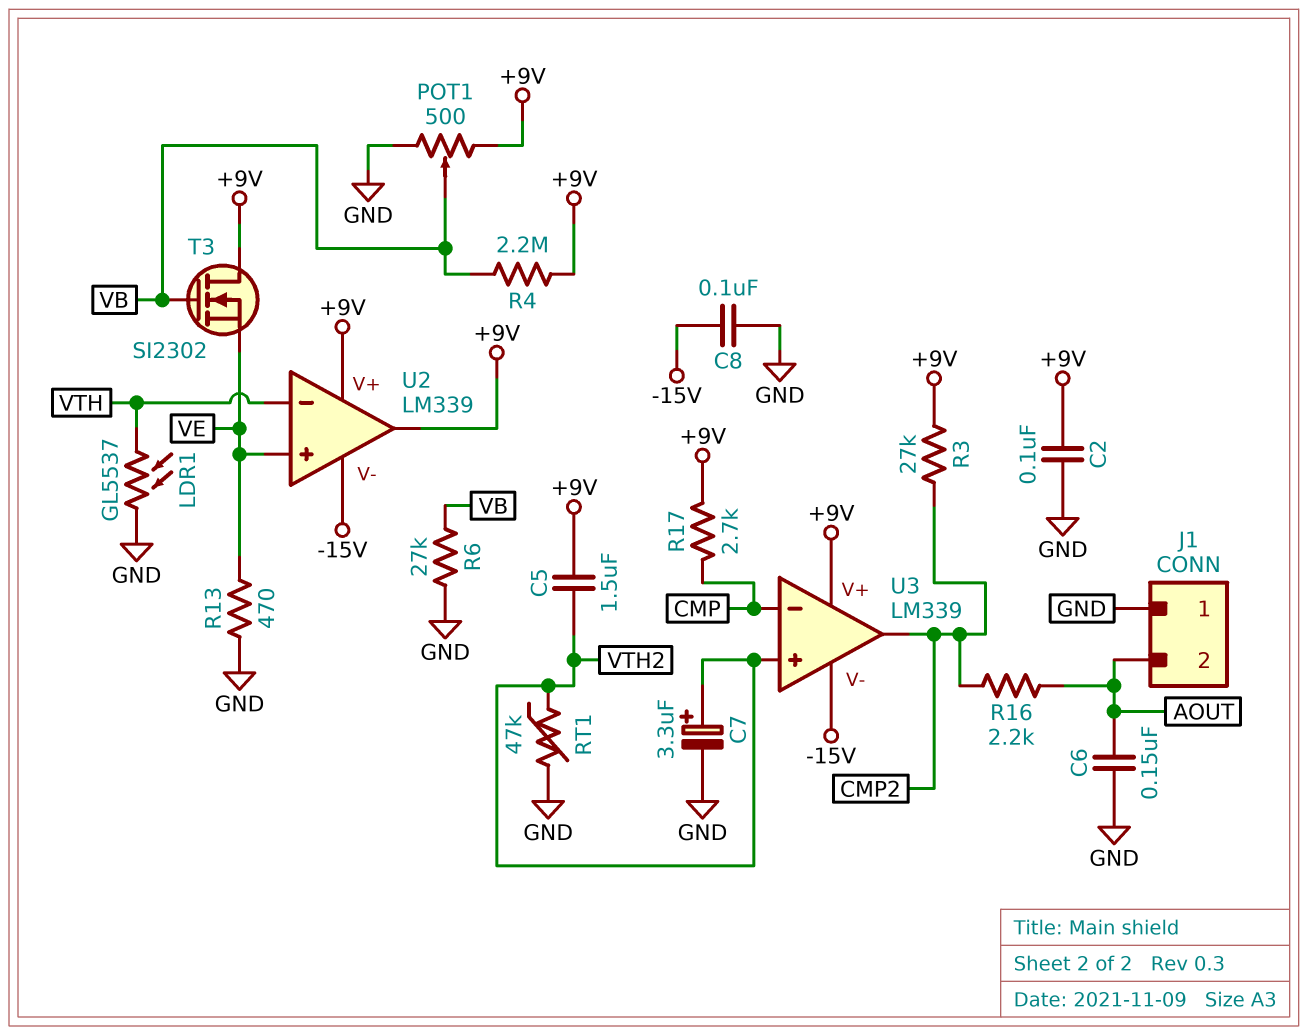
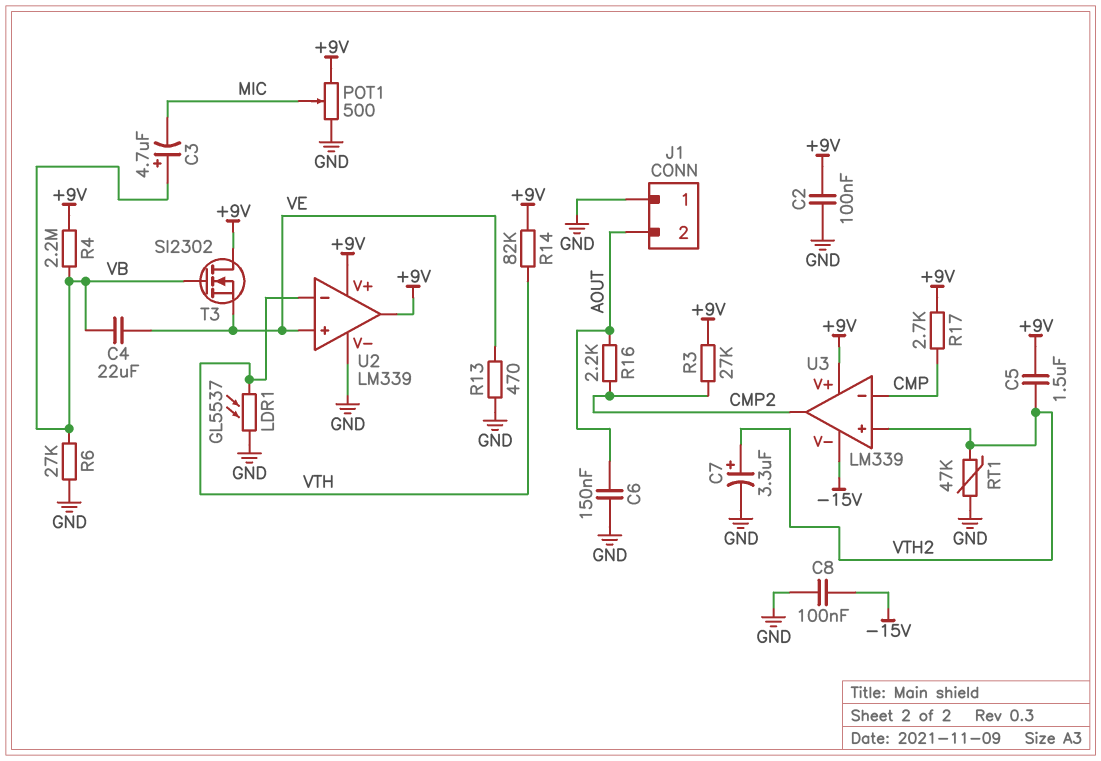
C3: none -> 4.7uF (plus VB, minus MIC)
C4: none -> 22uF (VB, VE)
POT1: 500 (+9V, GND, wiper VB) -> 500 (+9V, GND, wiper MIC)
R14: none -> 82k (+9V, VTH)
U2 pin V-: -15V -> GND

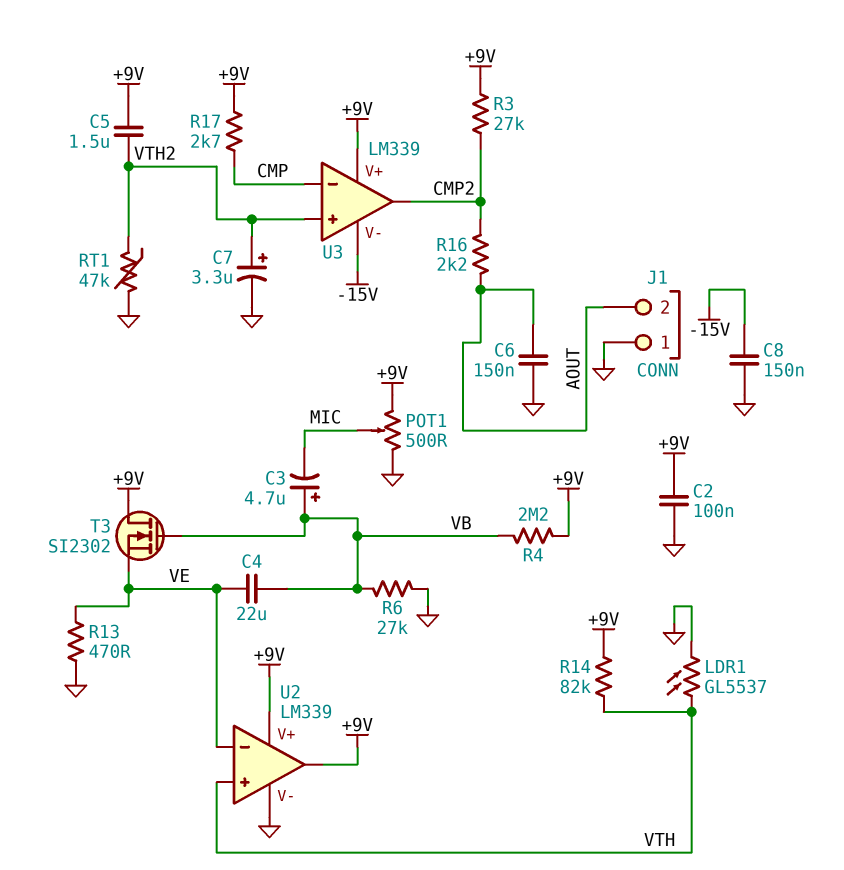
C8: 100nF (-15V, GND) -> 150nF (-15V, GND)
U2 pin in+: VE -> VTH
U2 pin in-: VTH -> VE

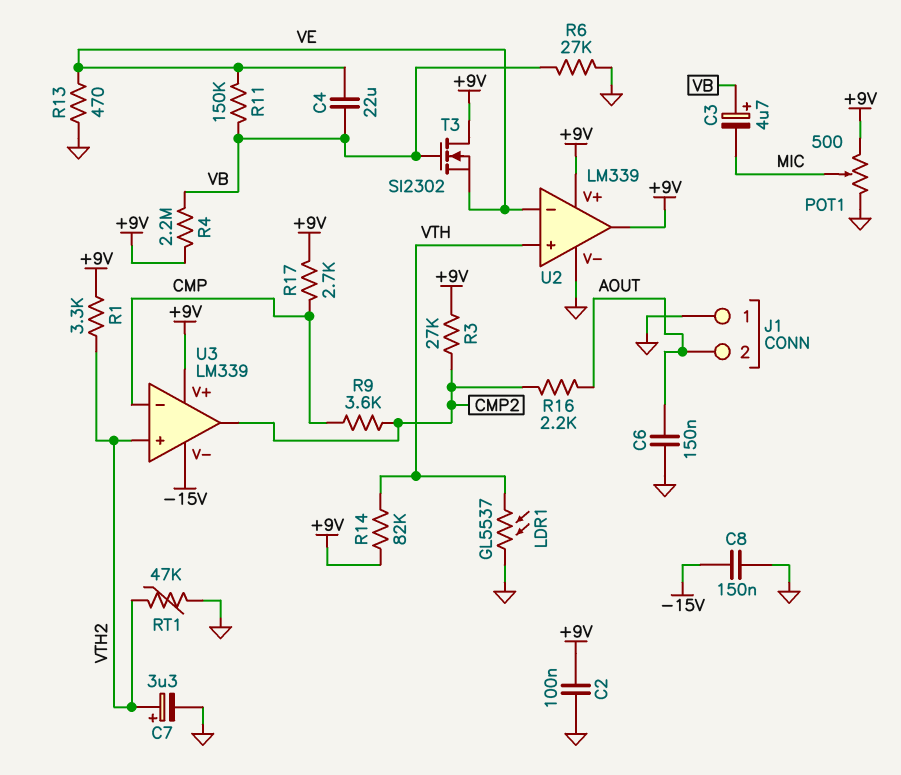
C5: 1.5uF (+9V, VTH2) -> none
R1: none -> 3.3k (+9V, VTH2)
R9: none -> 3.6k (CMP, CMP2)
R11: none -> 150k (VB, VE)

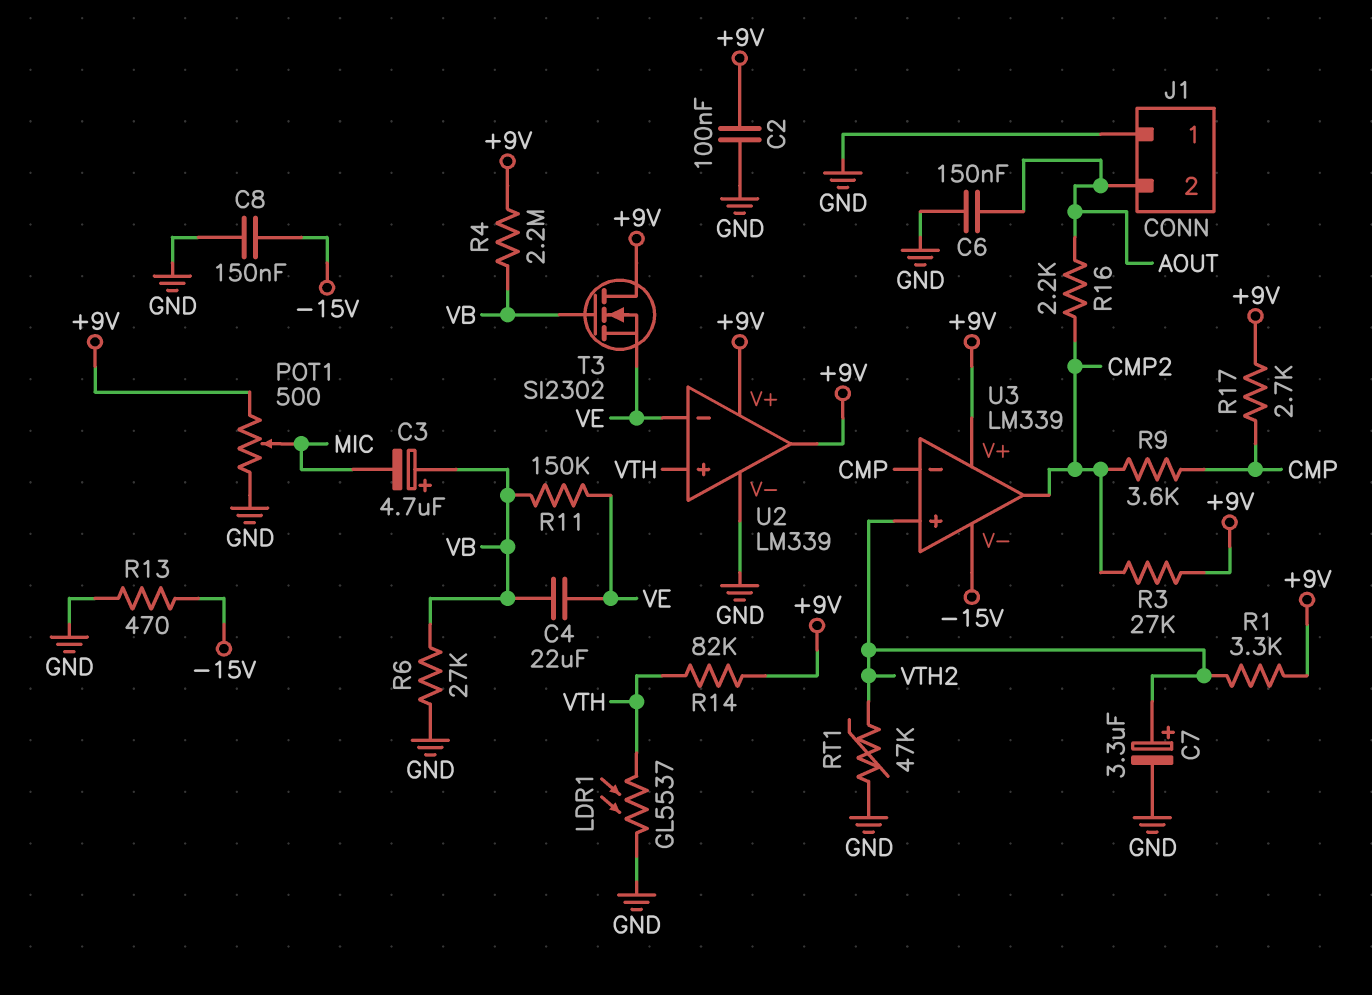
R13: 470 (GND, VE) -> 470 (-15V, GND)

